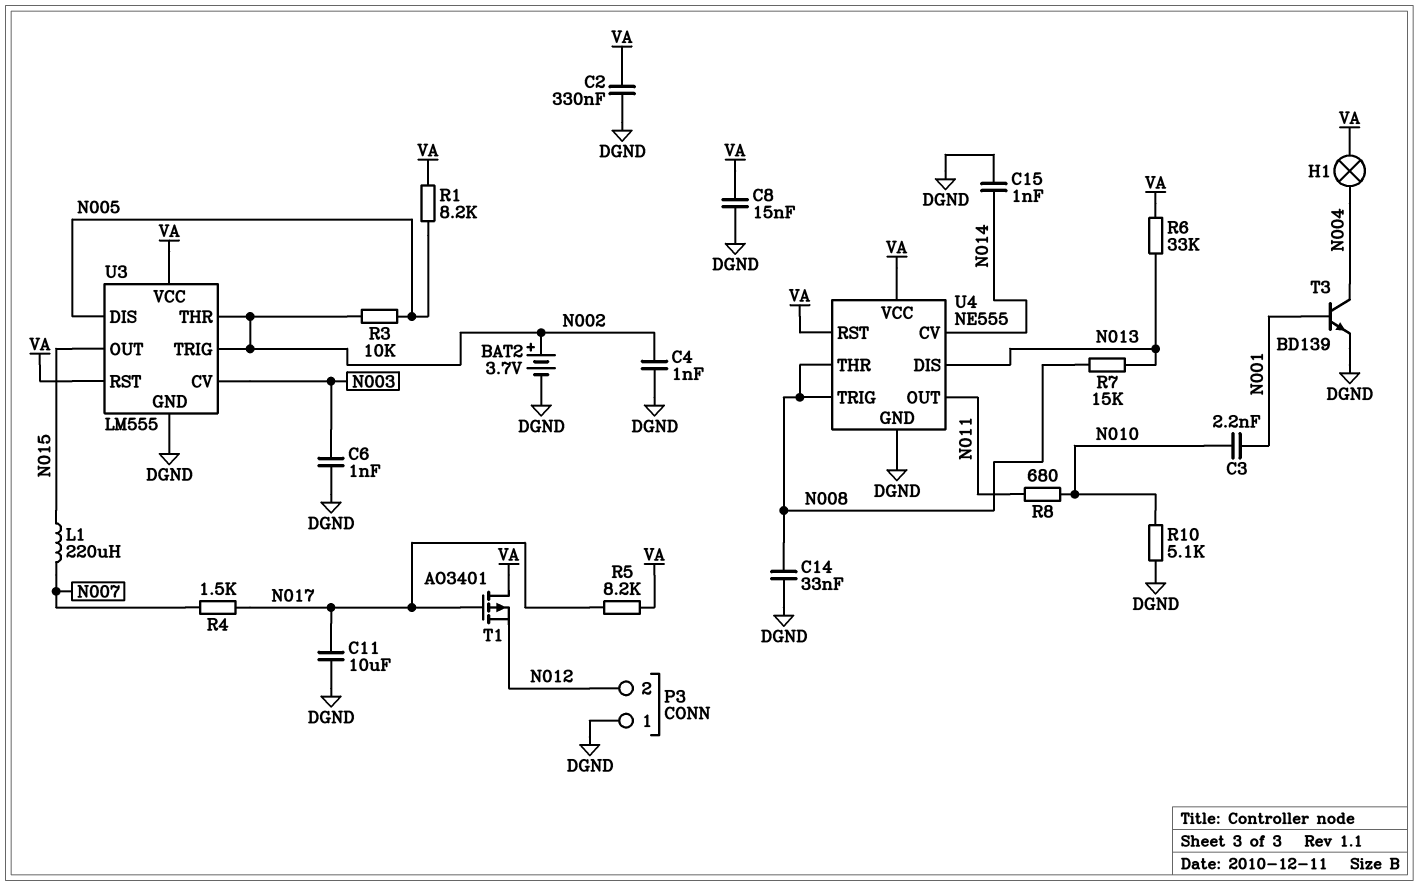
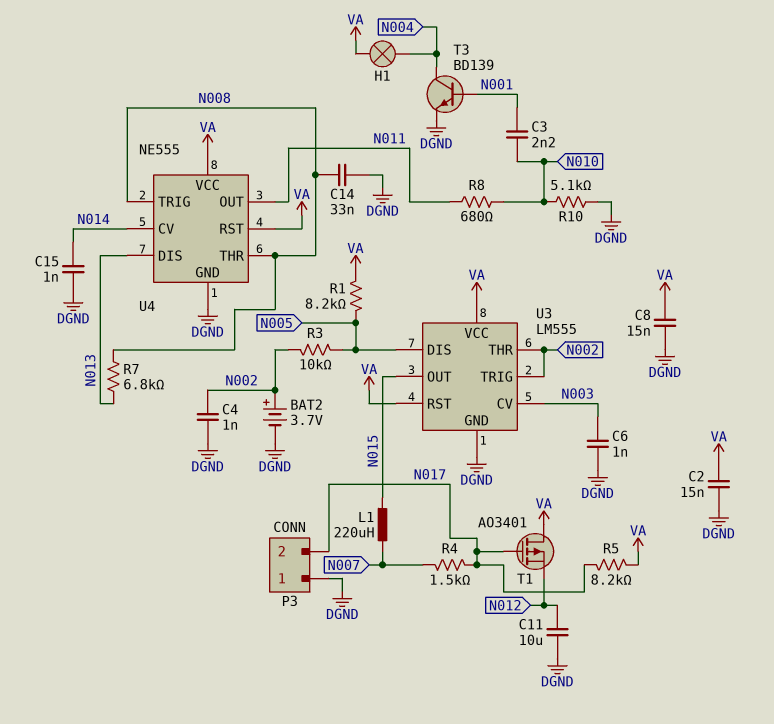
C2: 330nF (DGND, VA) -> 15nF (DGND, VA)
C11: 10uF (DGND, N017) -> 10uF (DGND, N012)
P3 pin 2: N012 -> N017
R6: 33k (N013, VA) -> none
R7: 15k (N008, N013) -> 6.8k (N008, N013)

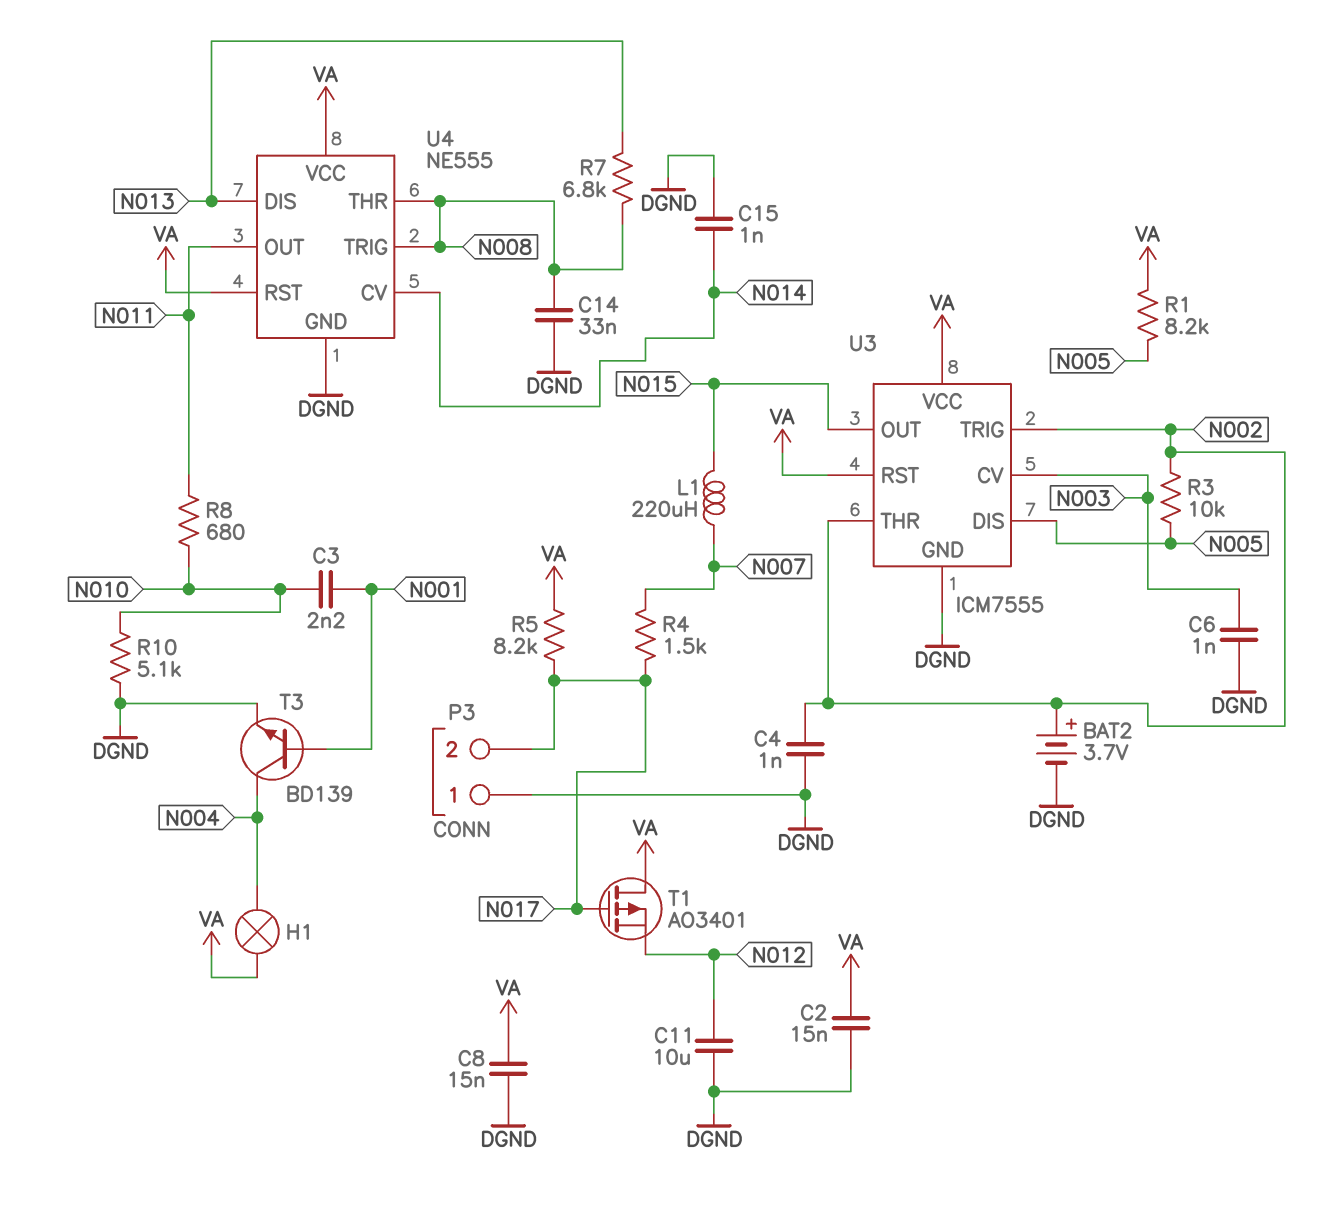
U3: LM555 -> ICM7555

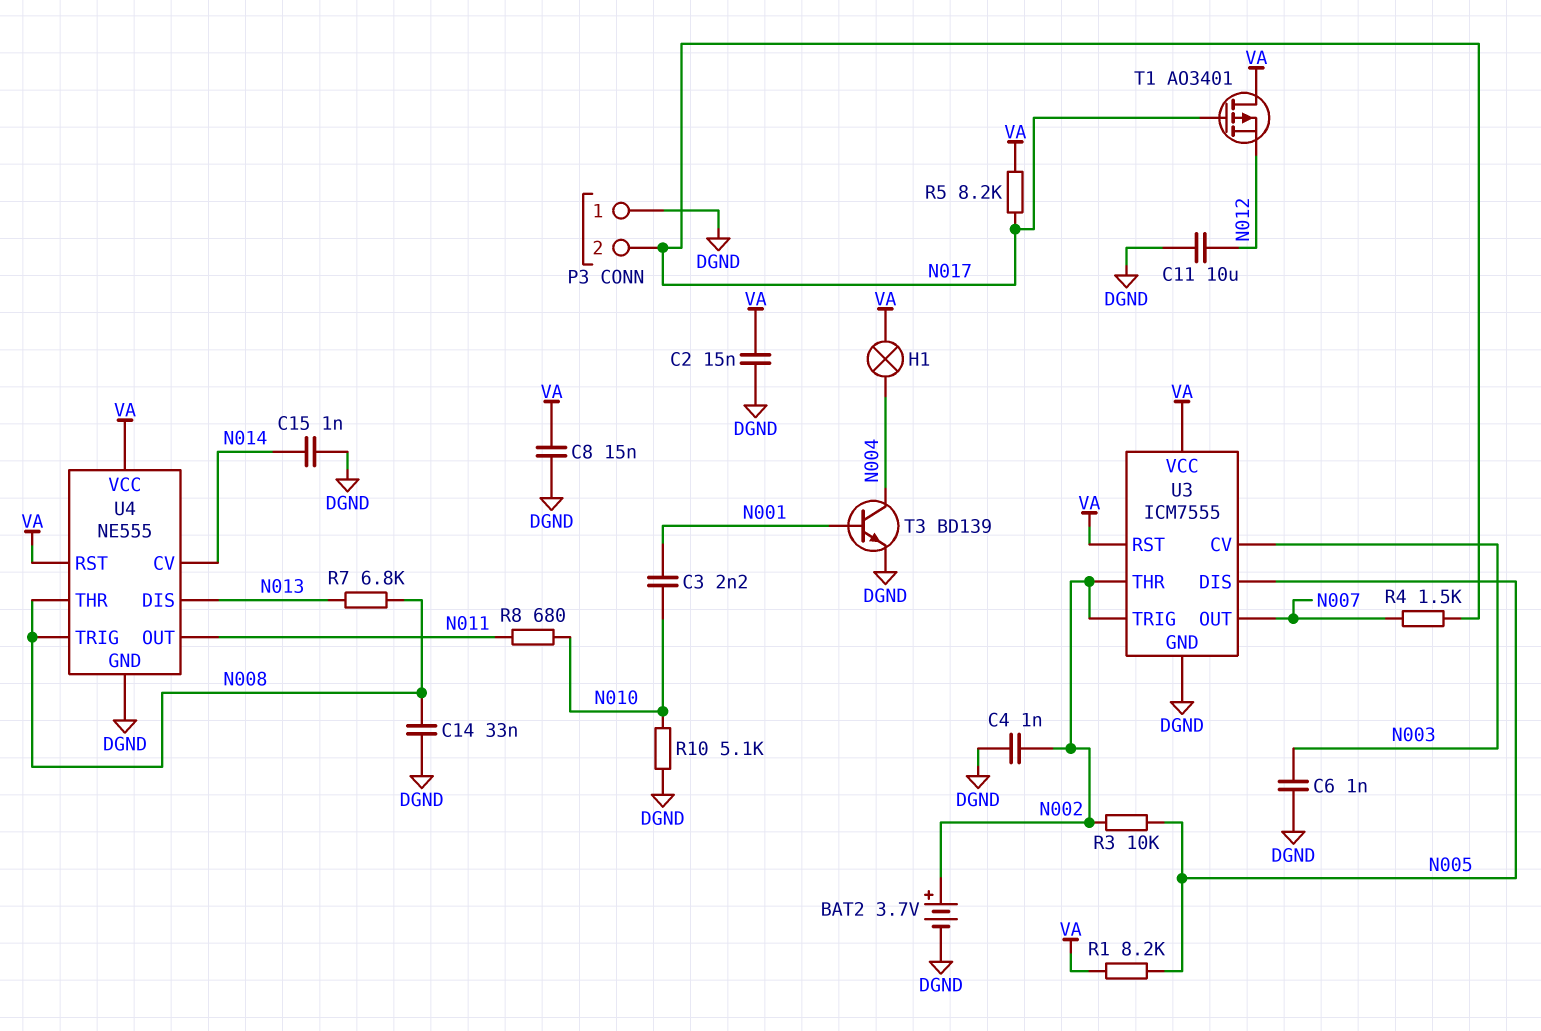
L1: 220uH (N007, N015) -> none
U3 pin OUT: N015 -> N007

